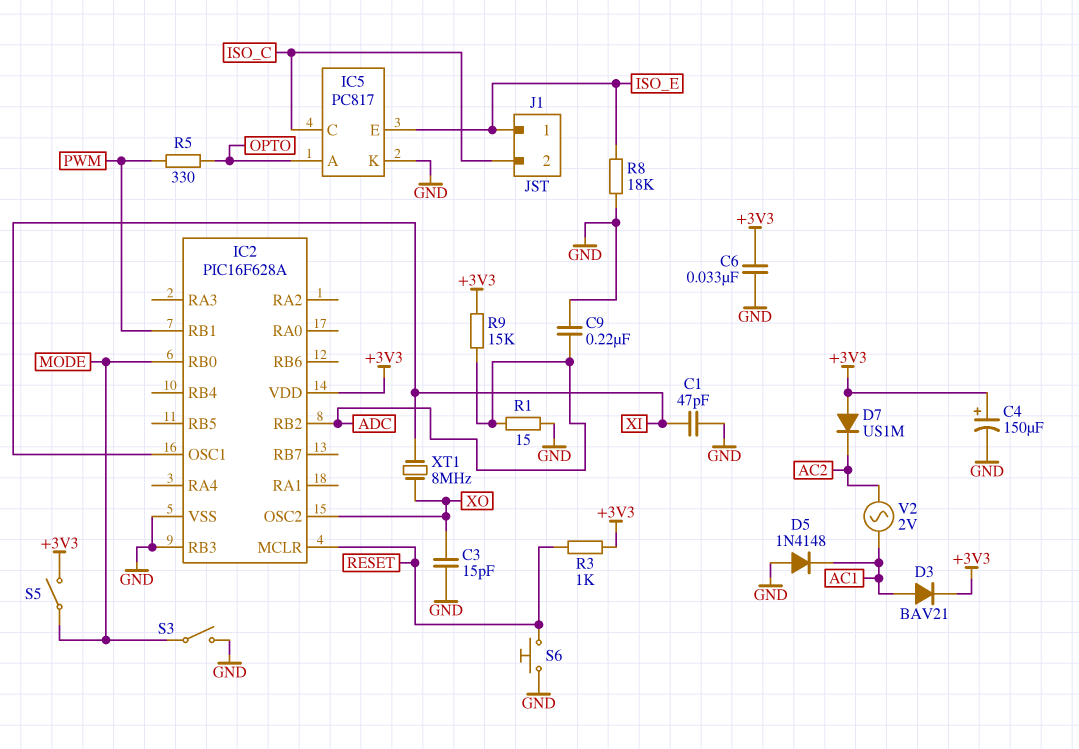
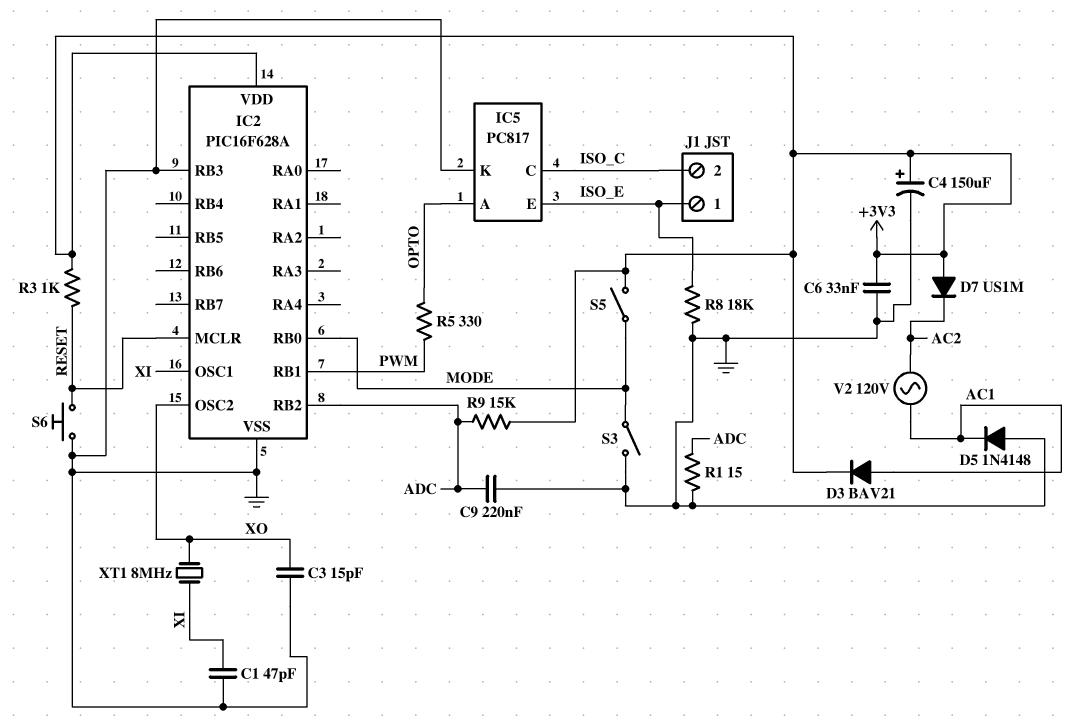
V2: AC 2V (AC1, AC2) -> AC 120V (AC1, AC2)

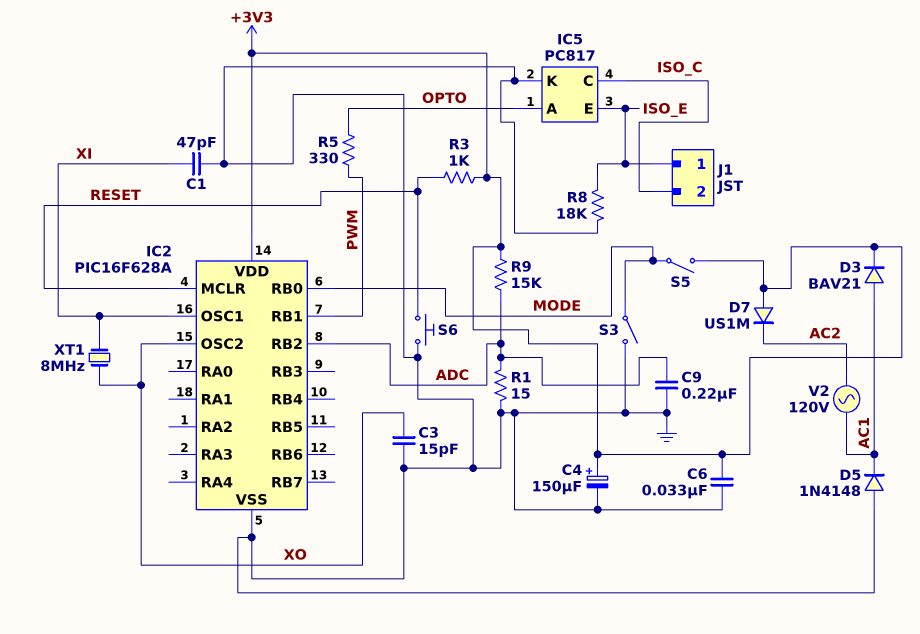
IC2 pin RB3: GND -> none

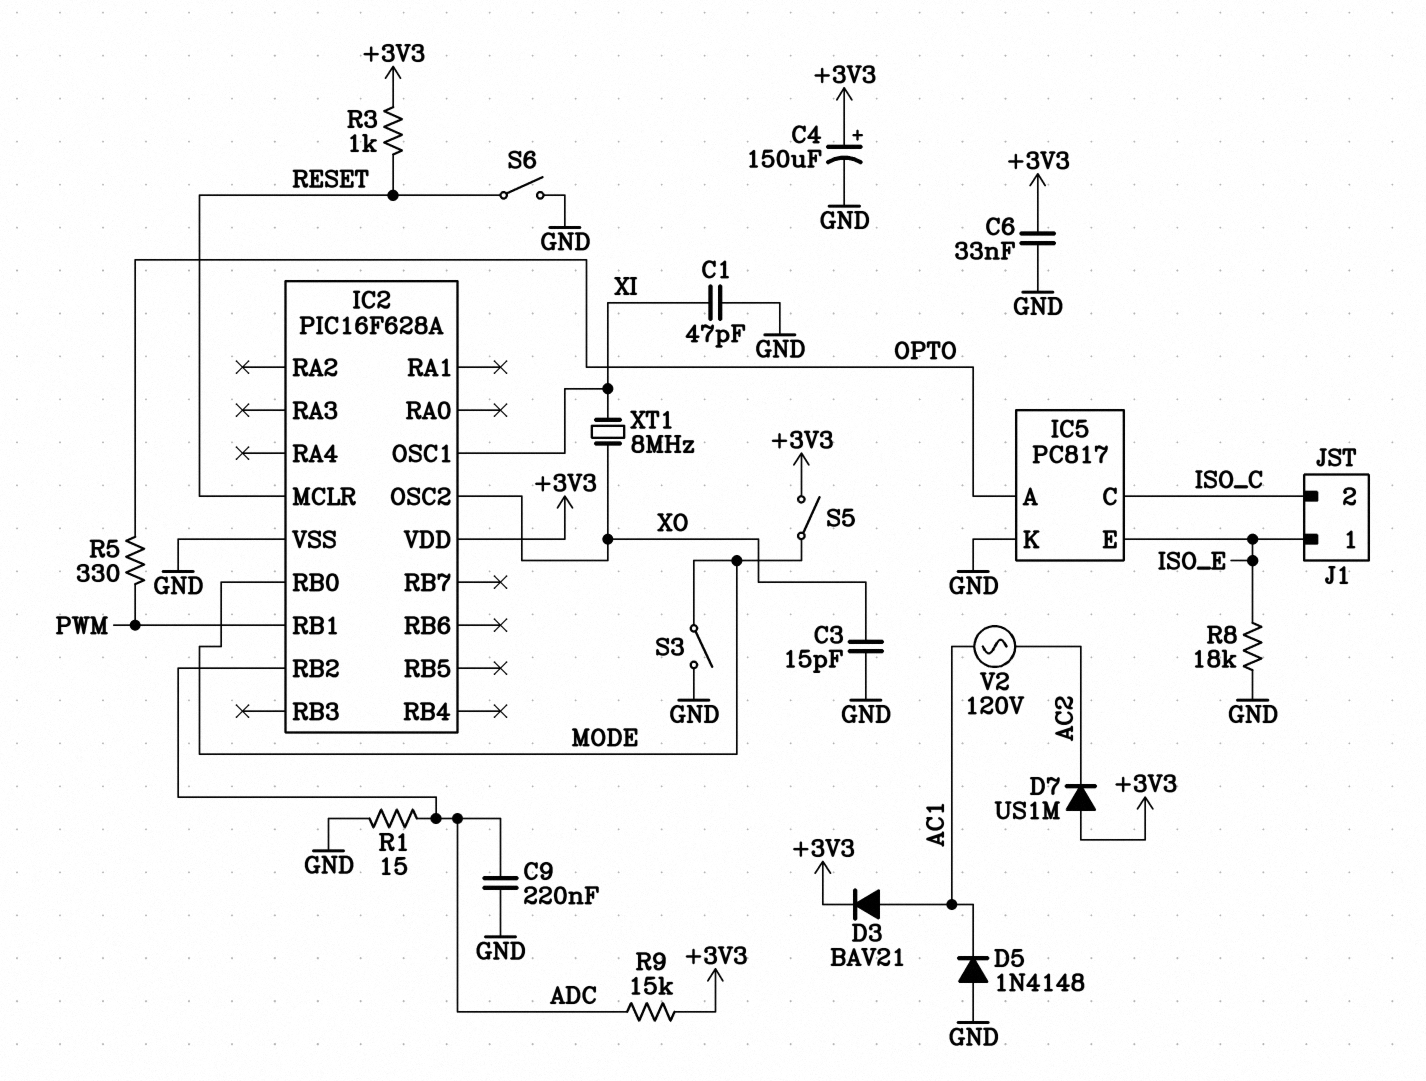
S6: button (GND, RESET) -> switch (GND, RESET)

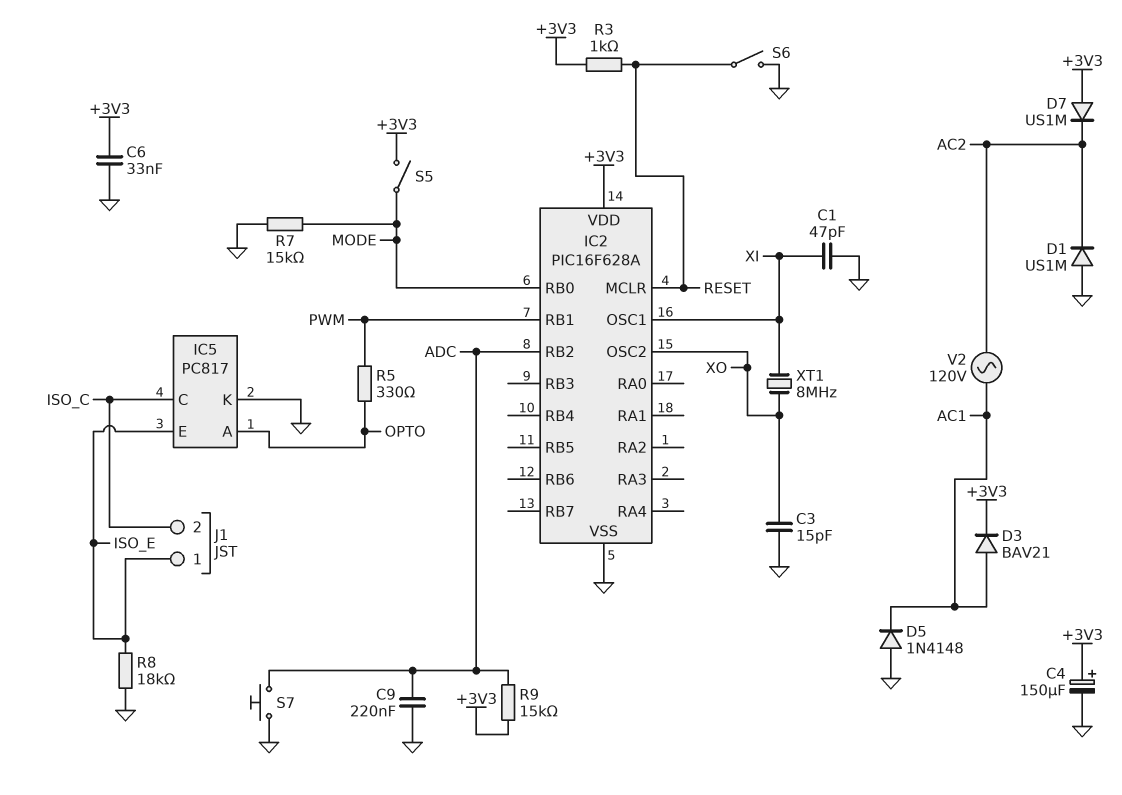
D1: none -> diode US1M (A GND, K AC2)
R1: 15 (ADC, GND) -> none
R7: none -> 15k (GND, MODE)
S3: switch (GND, MODE) -> none
S7: none -> button (ADC, GND)

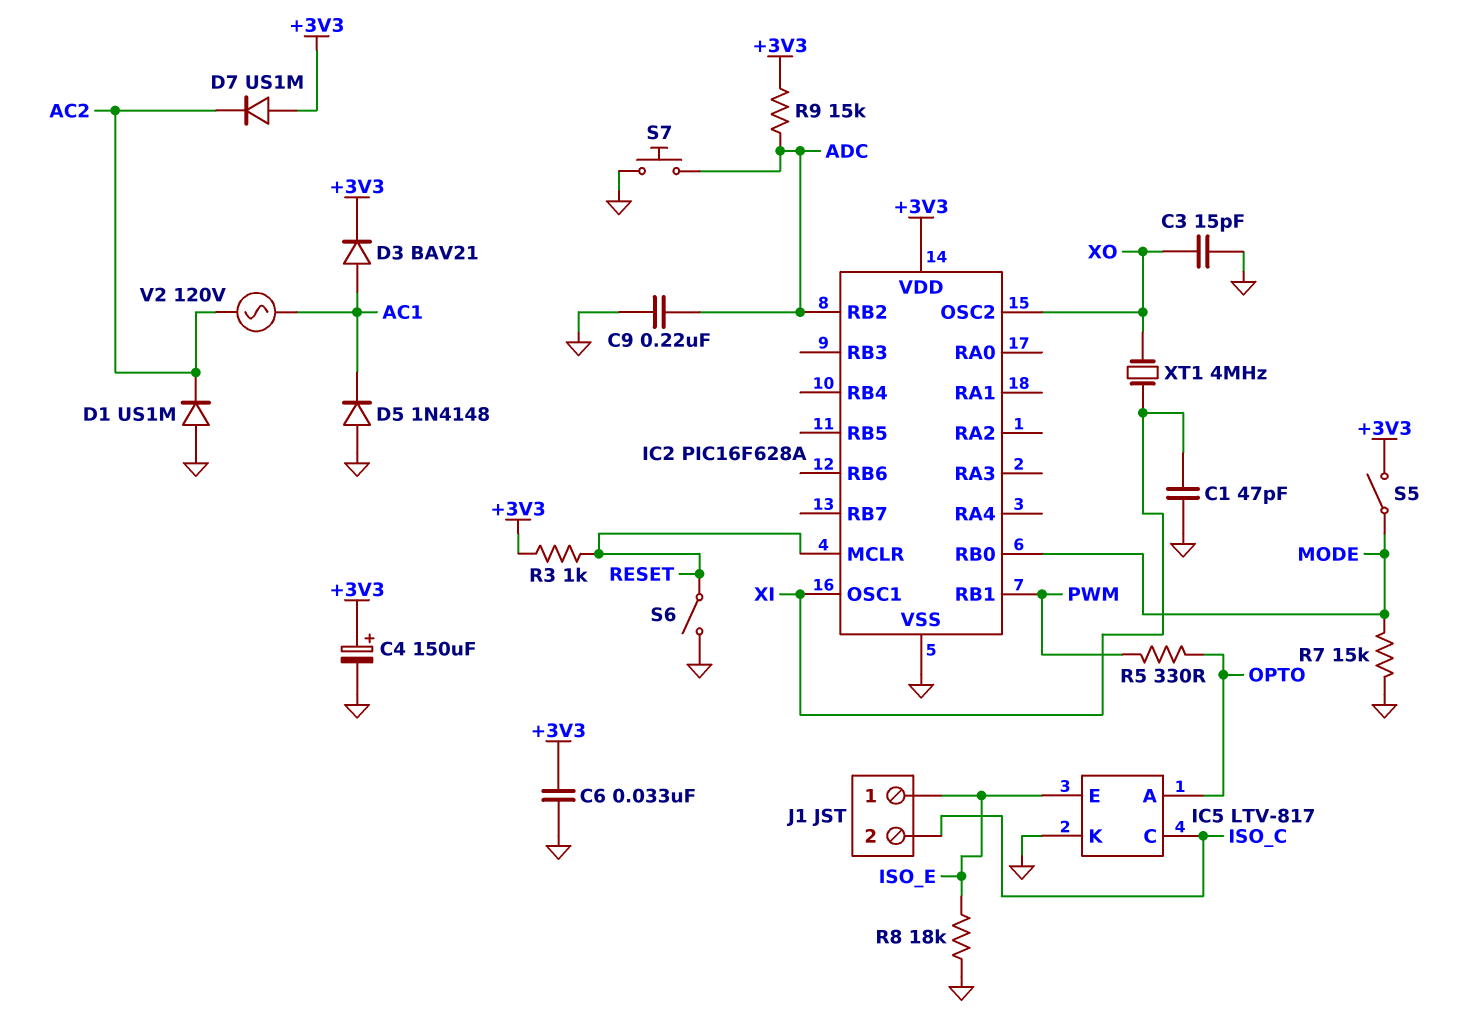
IC5: PC817 -> LTV-817
XT1: 8MHz (XI, XO) -> 4MHz (XI, XO)

